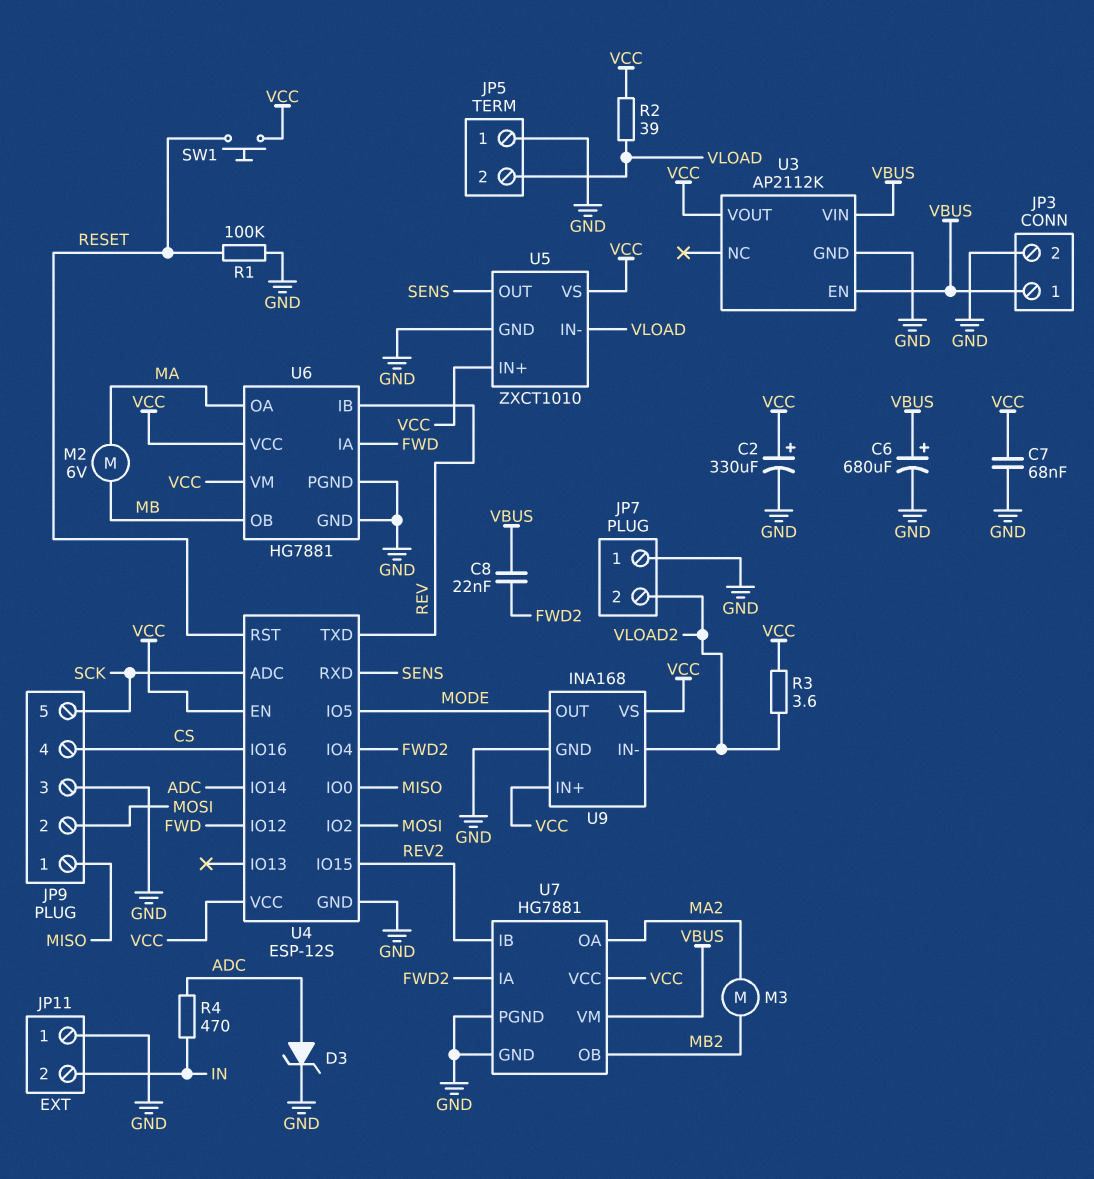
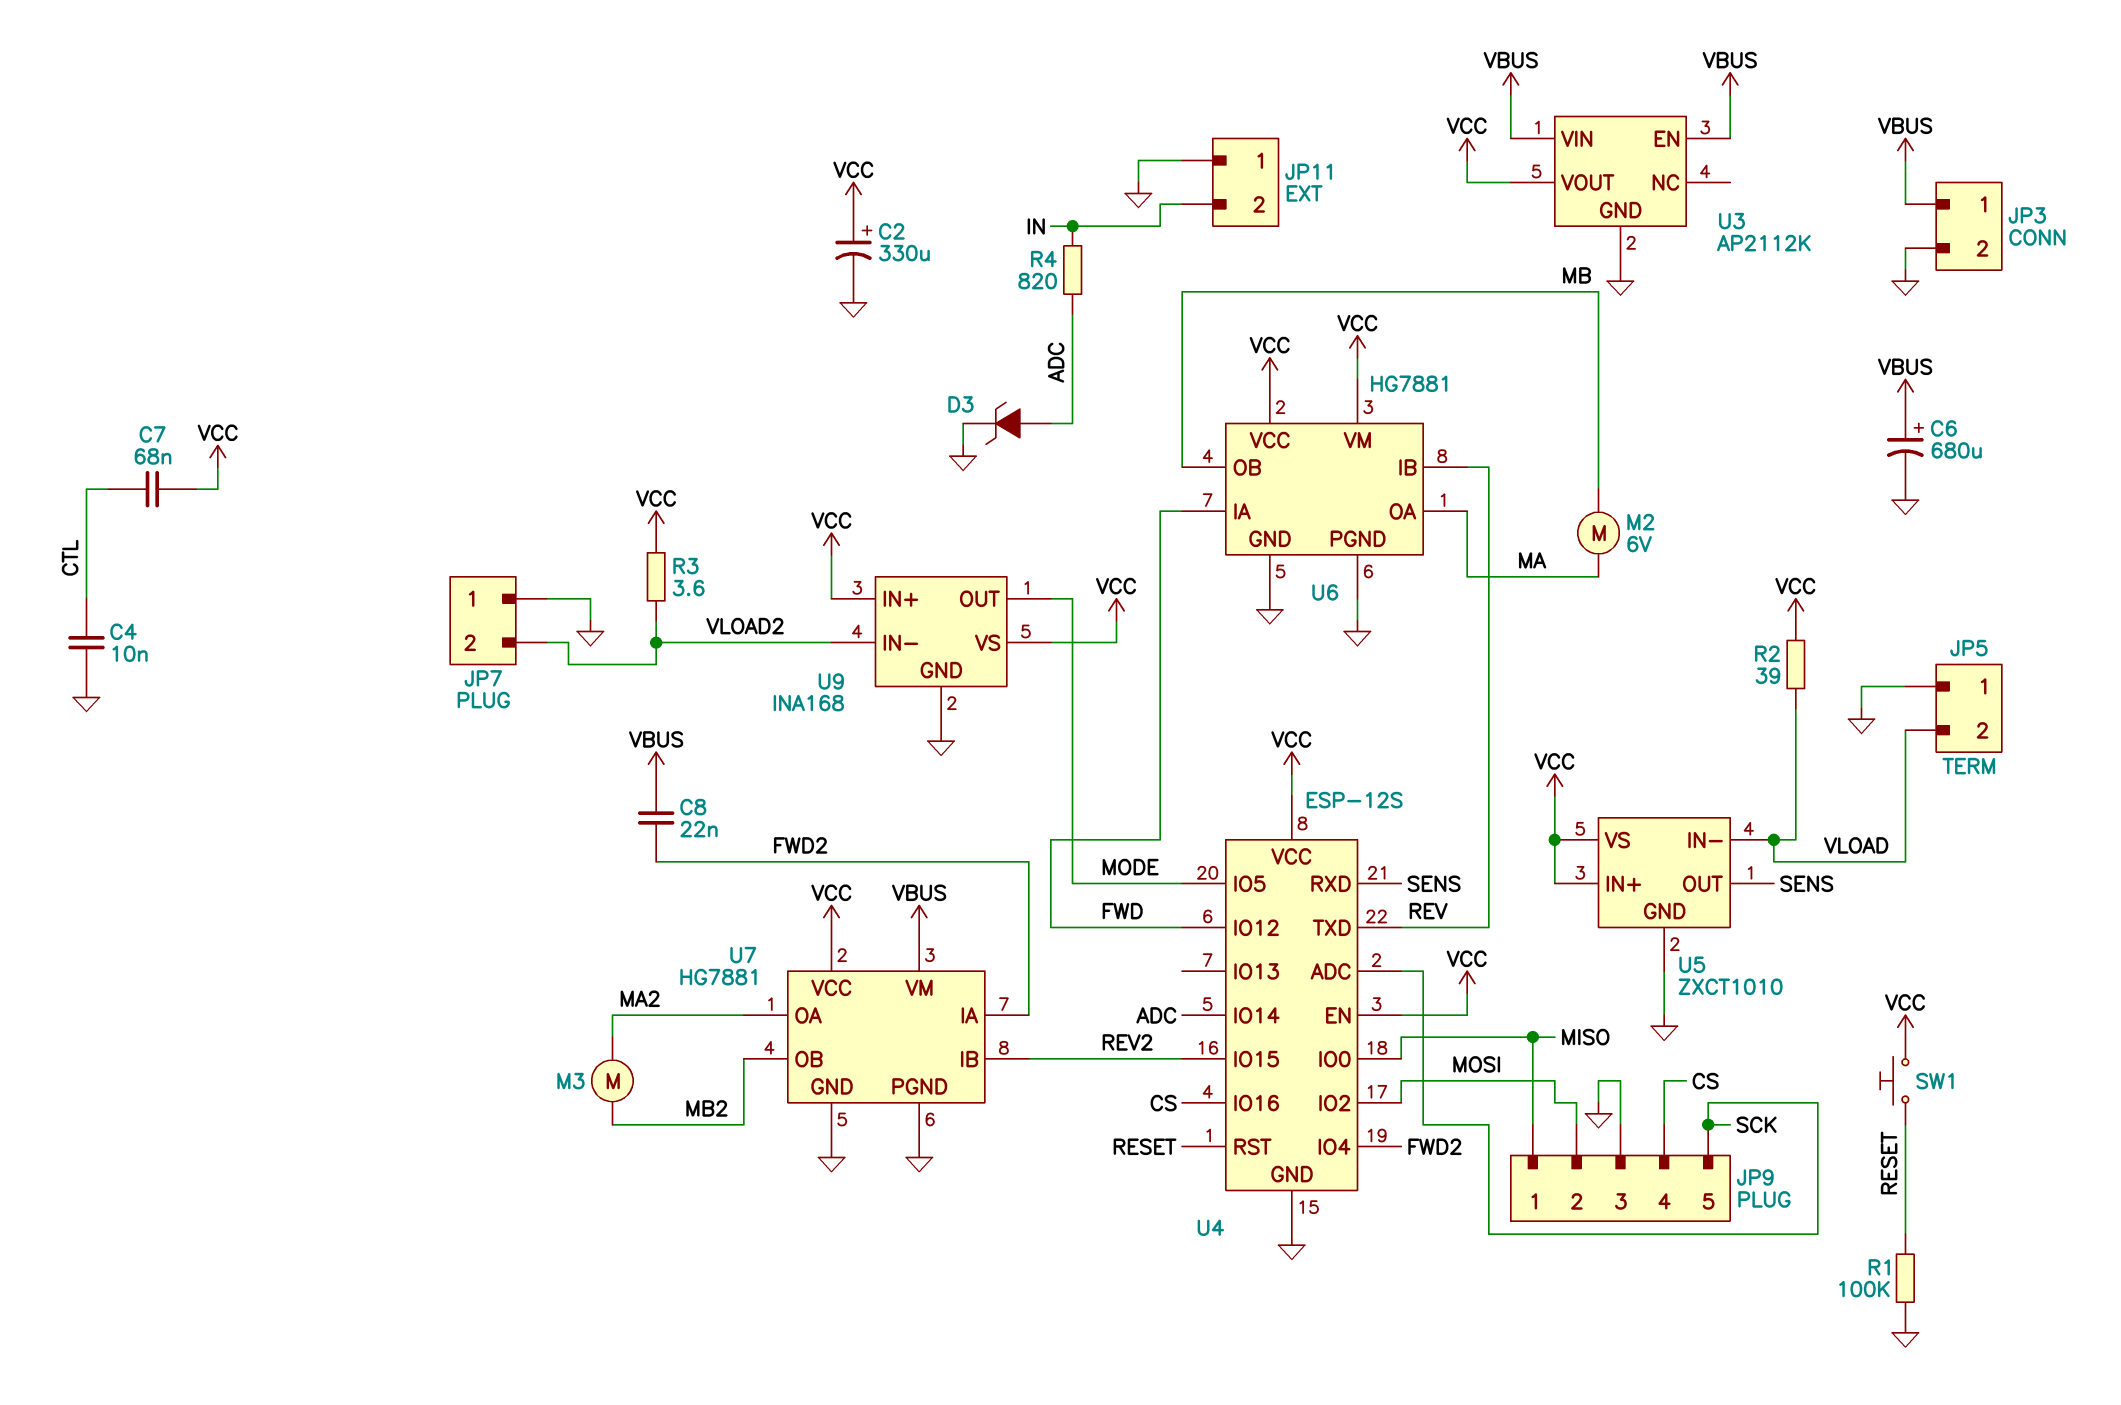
C4: none -> 10nF (CTL, GND)
C7: 68nF (GND, VCC) -> 68nF (CTL, VCC)
R4: 470 (ADC, IN) -> 820 (ADC, IN)

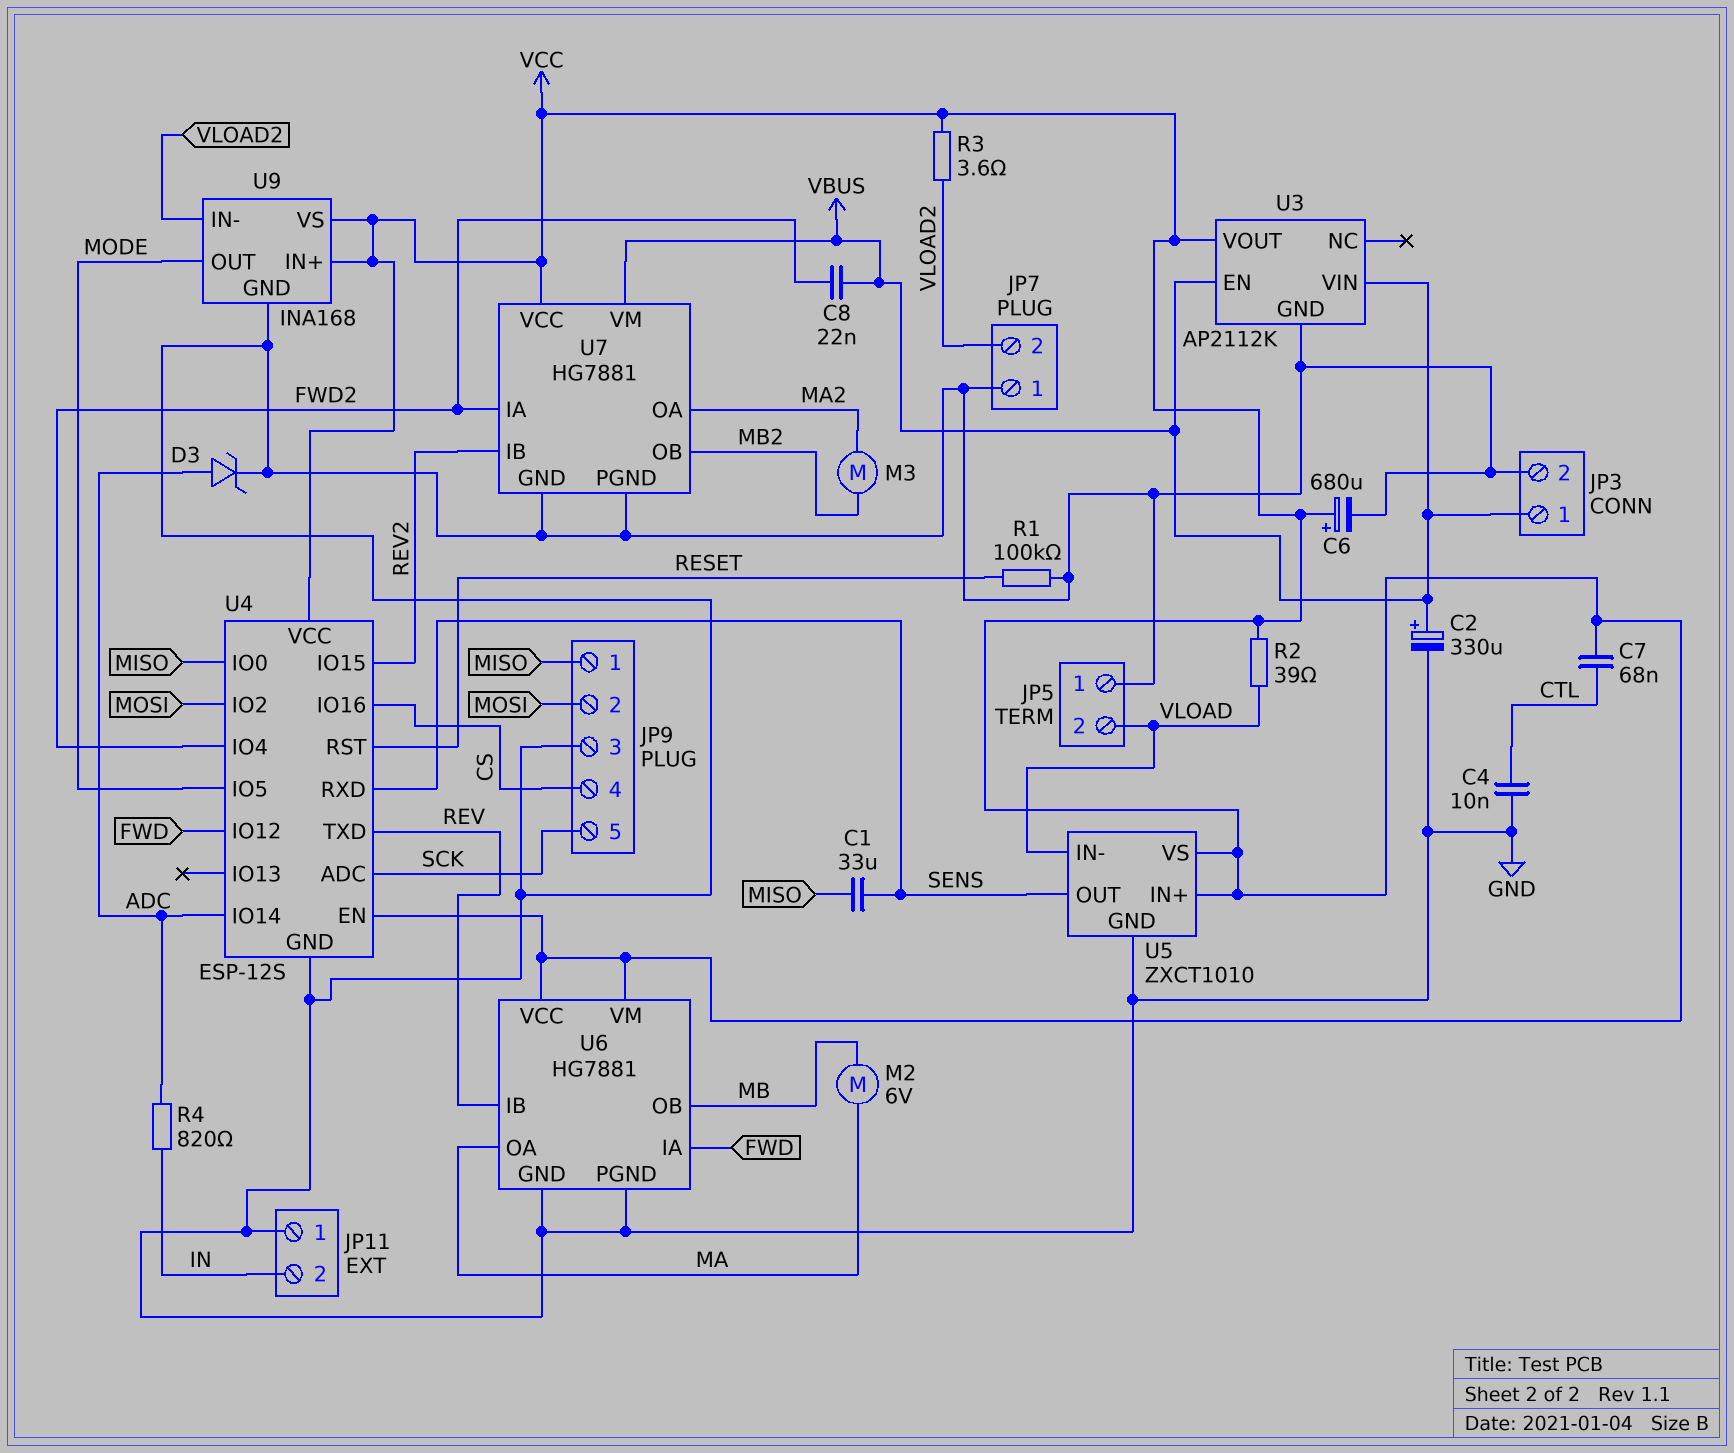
C1: none -> 33uF (MISO, SENS)
C2: 330uF (plus VCC, minus GND) -> 330uF (plus VBUS, minus GND)
C6: 680uF (plus VBUS, minus GND) -> 680uF (plus VCC, minus GND)
SW1: button (RESET, VCC) -> none

